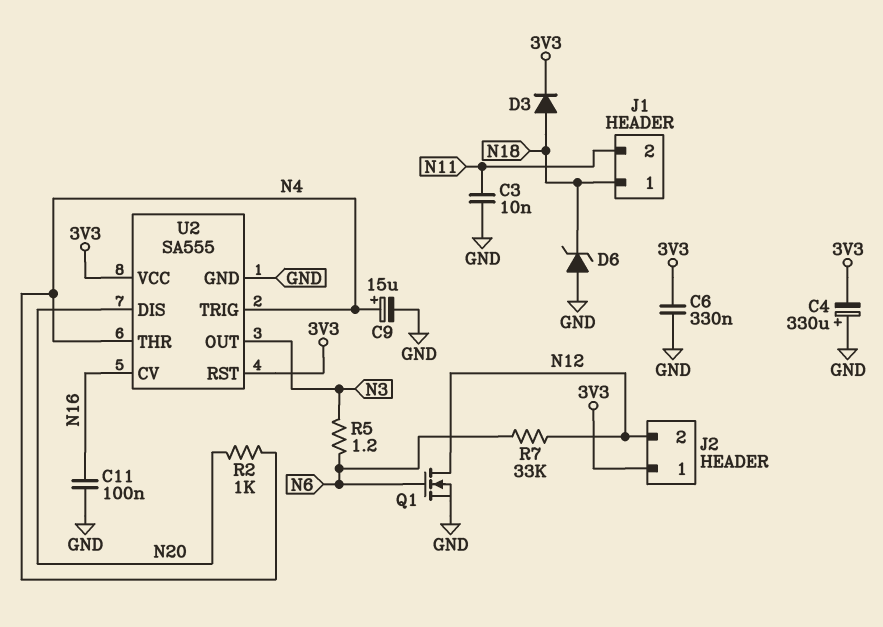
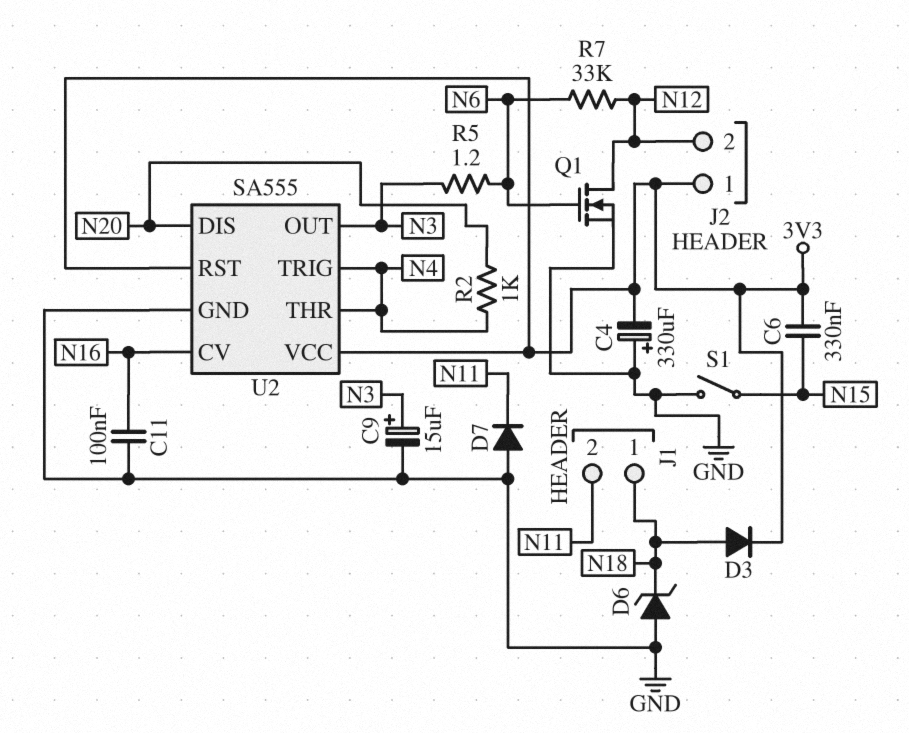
C3: 10nF (GND, N11) -> none
C6: 330nF (3V3, GND) -> 330nF (3V3, N15)
C9: 15uF (plus N4, minus GND) -> 15uF (plus N3, minus GND)
D7: none -> diode (A GND, K N11)
S1: none -> switch (GND, N15)

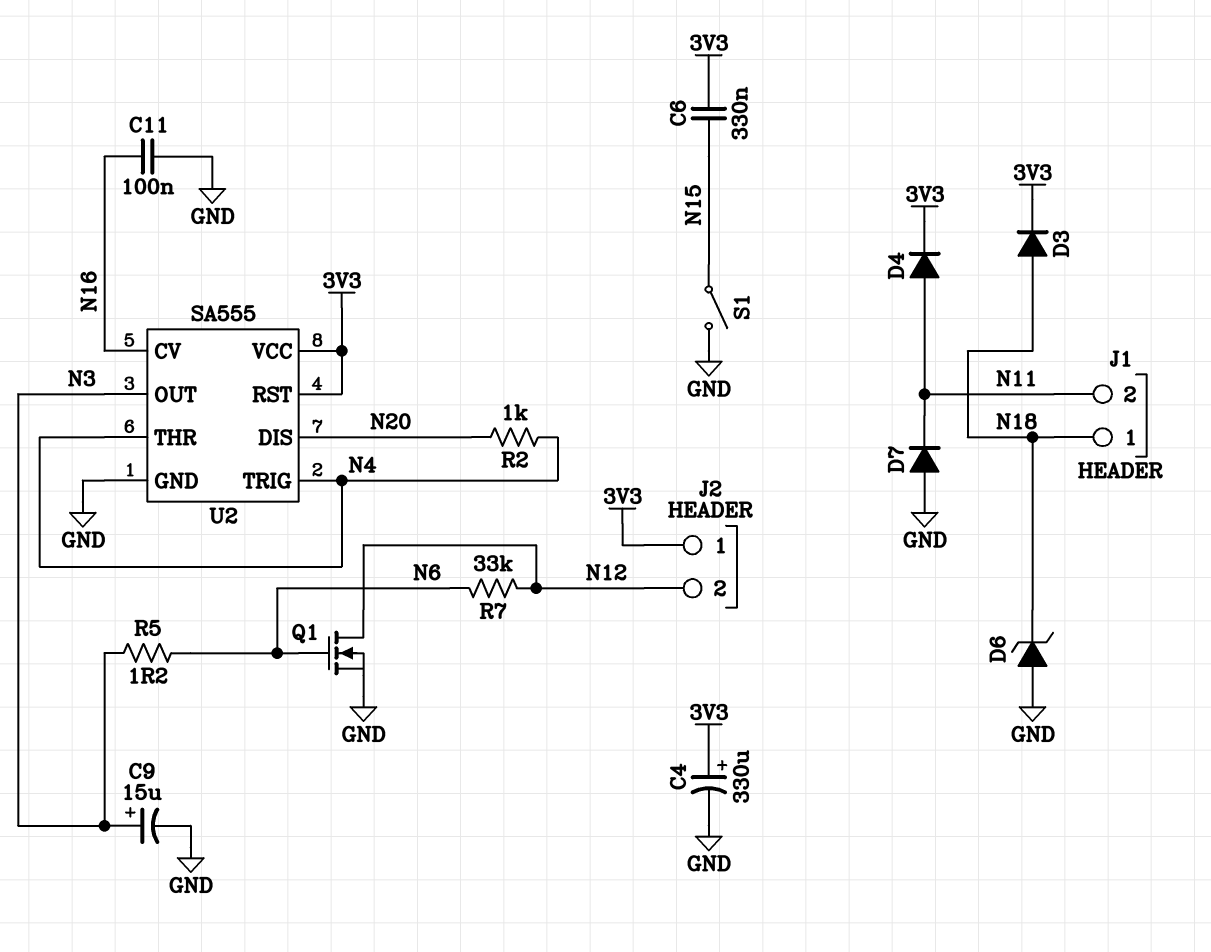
C4: 330uF (plus GND, minus 3V3) -> 330uF (plus 3V3, minus GND)
D4: none -> diode (A N11, K 3V3)

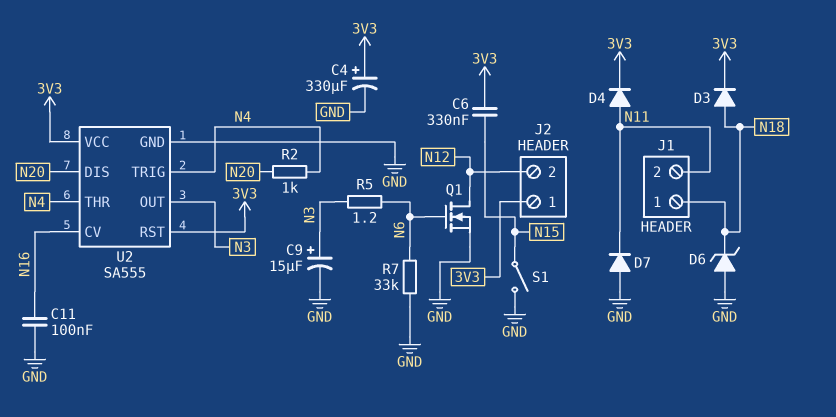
R7: 33k (N6, N12) -> 33k (GND, N6)

